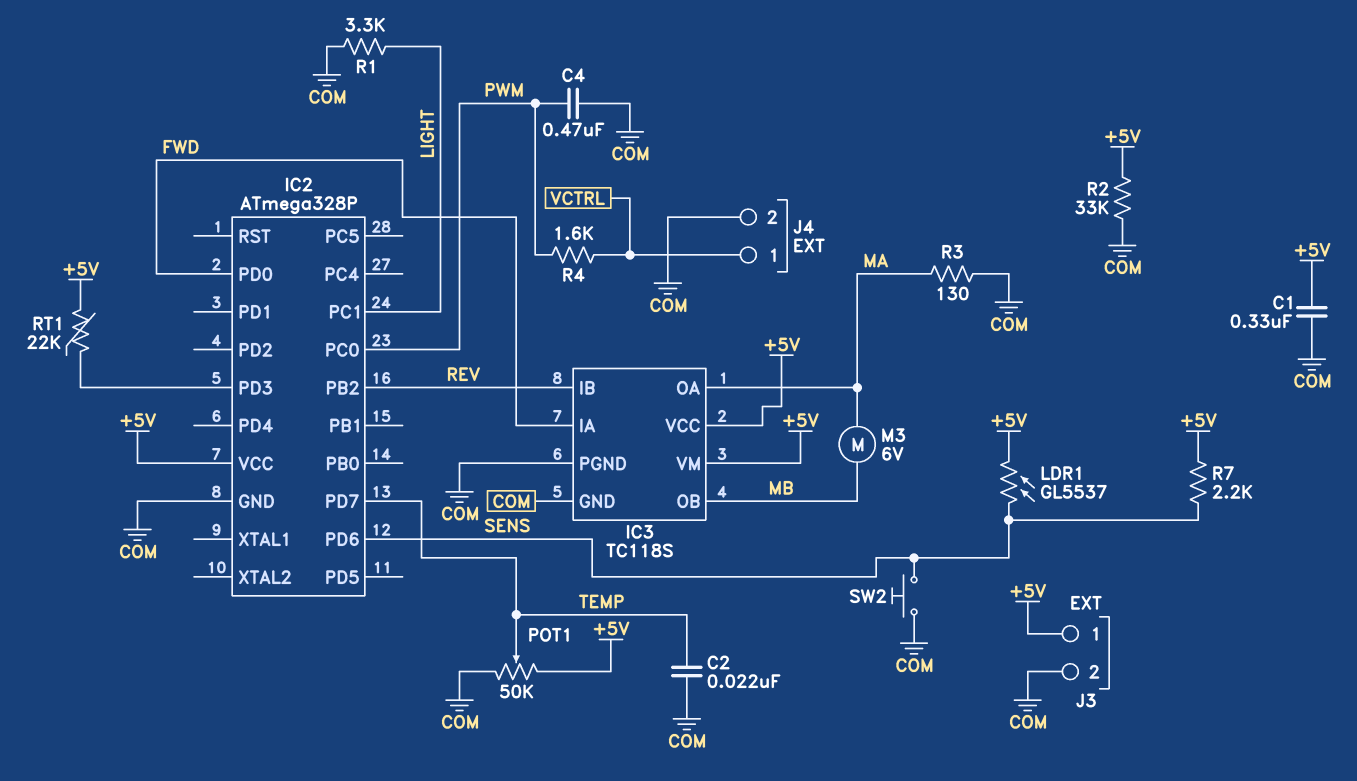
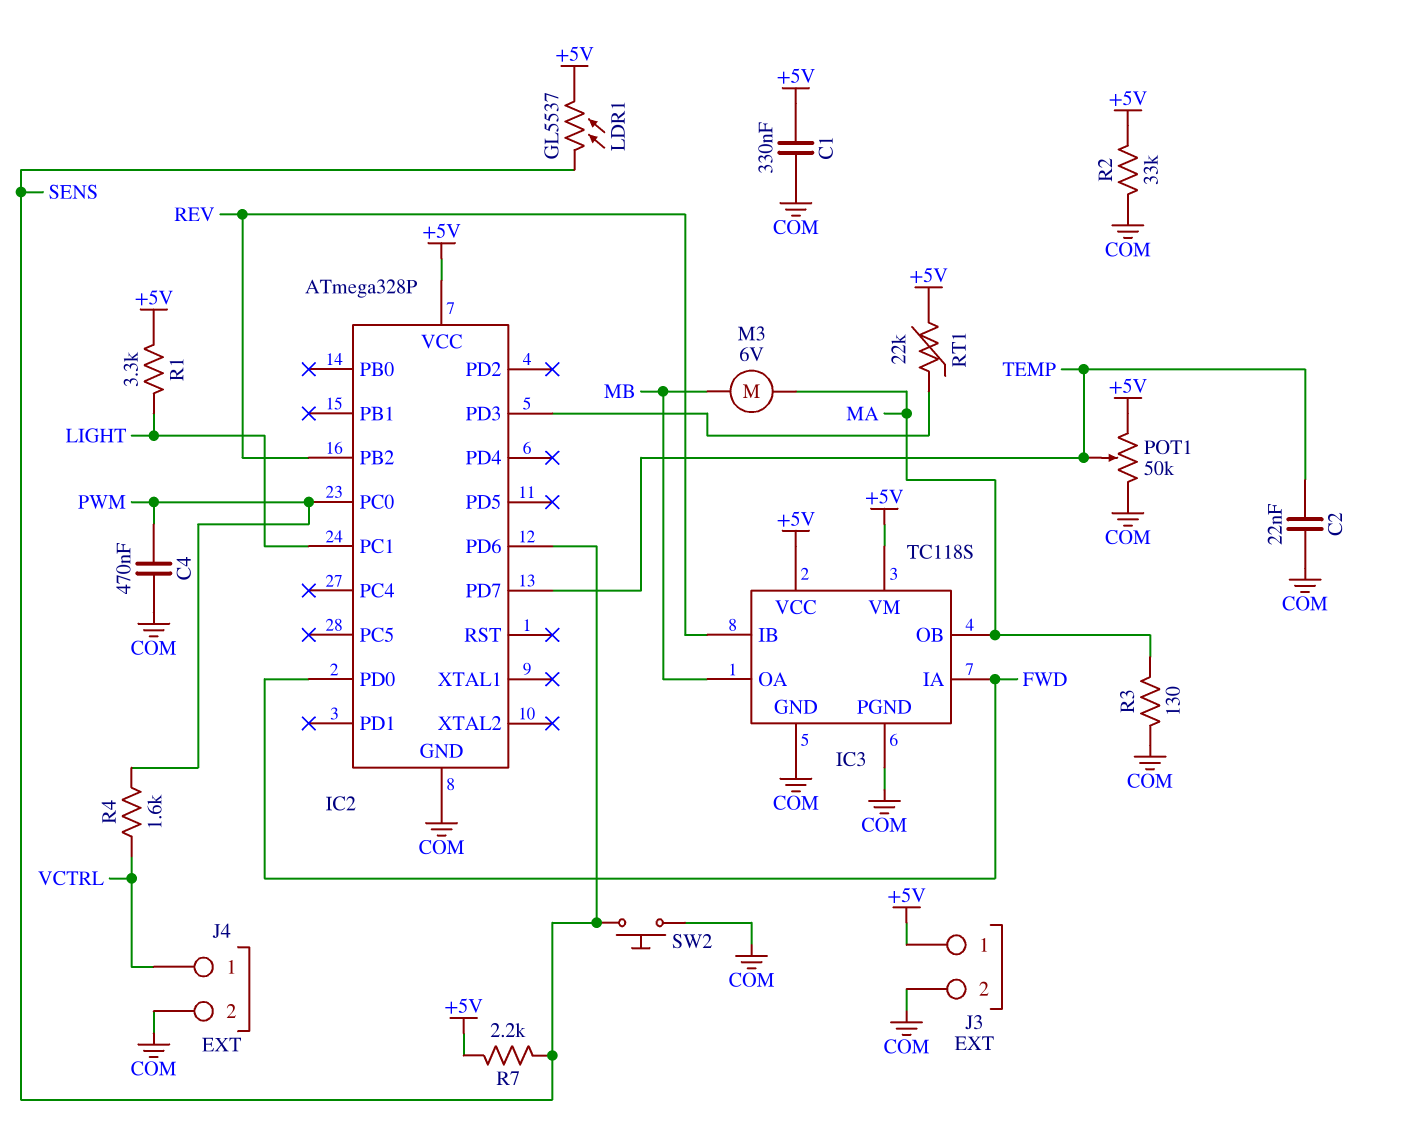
IC3 pin OA: MA -> MB
IC3 pin OB: MB -> MA
R1: 3.3k (COM, LIGHT) -> 3.3k (+5V, LIGHT)

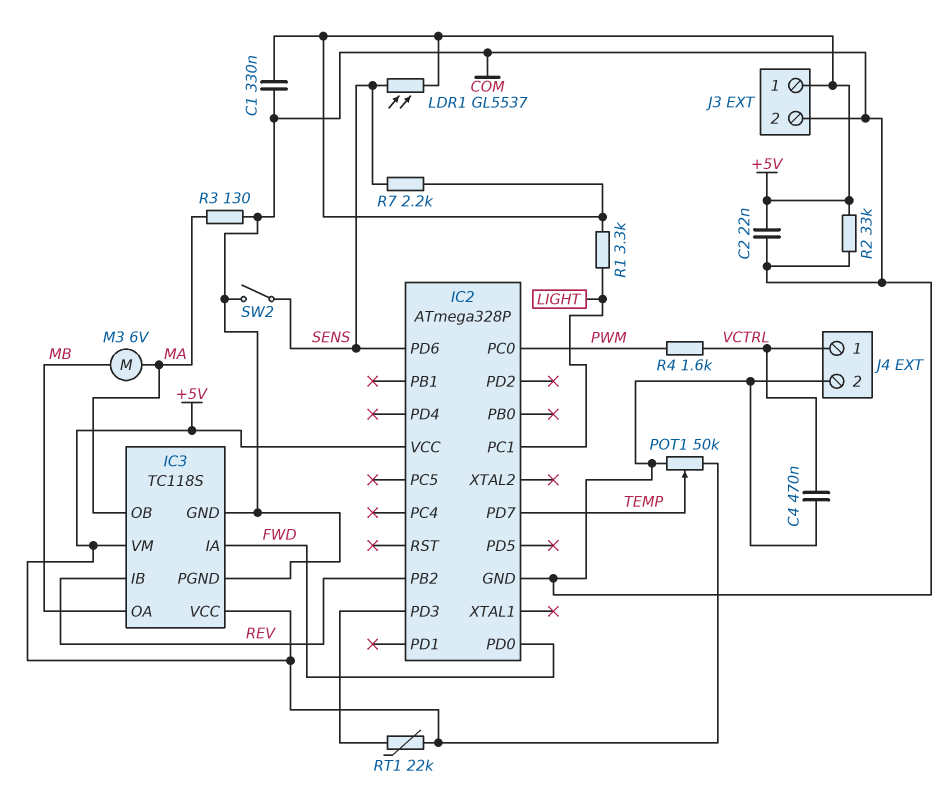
C2: 22nF (COM, TEMP) -> 22nF (+5V, COM)
C4: 470nF (COM, PWM) -> 470nF (COM, VCTRL)
SW2: button (COM, SENS) -> switch (COM, SENS)

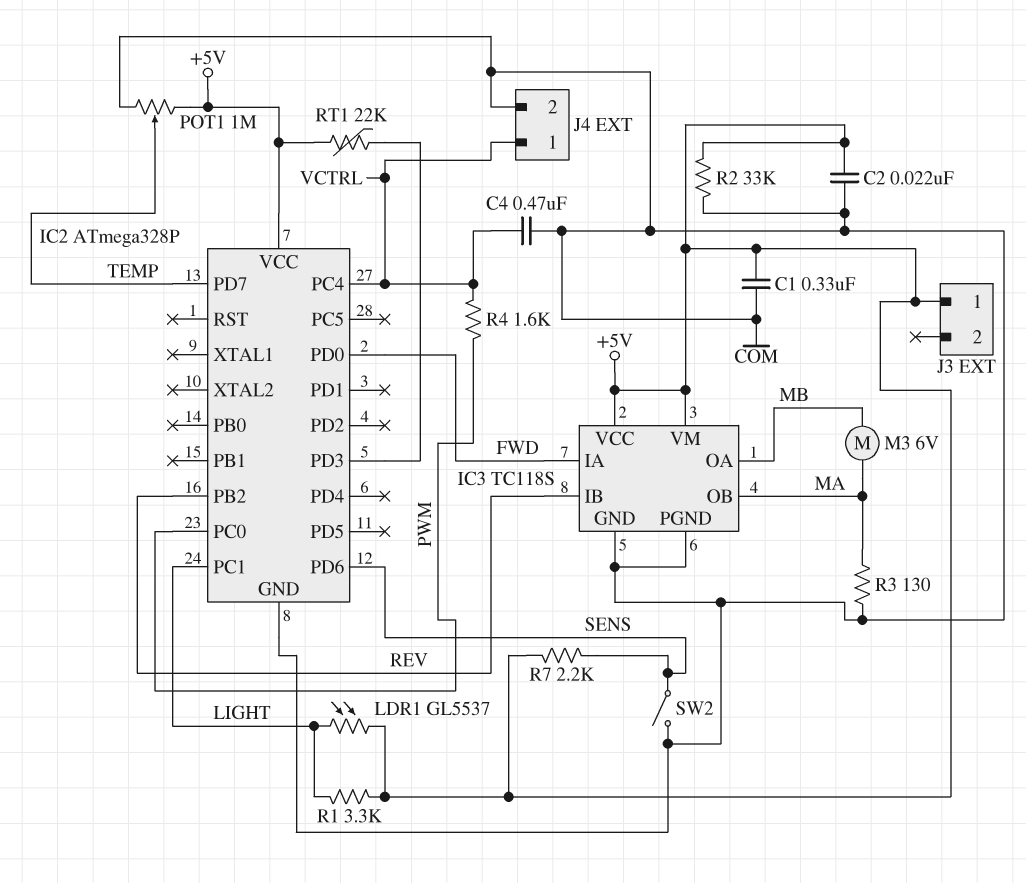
IC2 pin PC4: none -> VCTRL
J3 pin 2: COM -> none
LDR1: GL5537 (+5V, SENS) -> GL5537 (+5V, LIGHT)
POT1: 50k (+5V, COM, wiper TEMP) -> 1M (+5V, COM, wiper TEMP)

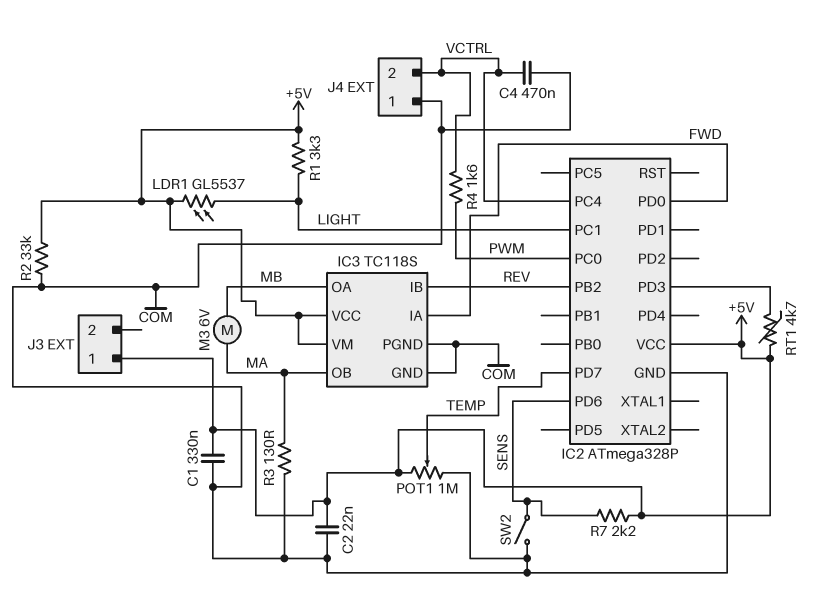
J4 pin 1: VCTRL -> COM
J4 pin 2: COM -> VCTRL
RT1: 22k (+5V, IC2/PD3) -> 4.7k (+5V, IC2/PD3)

